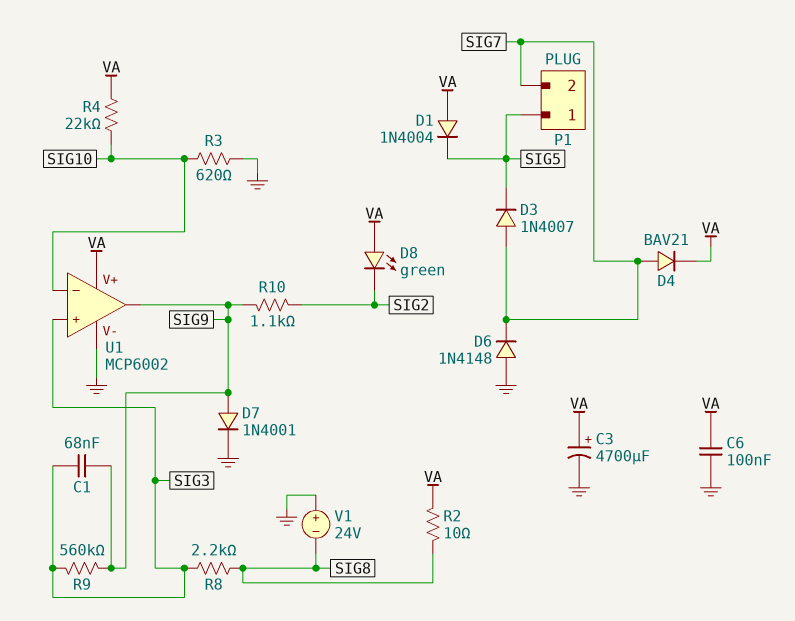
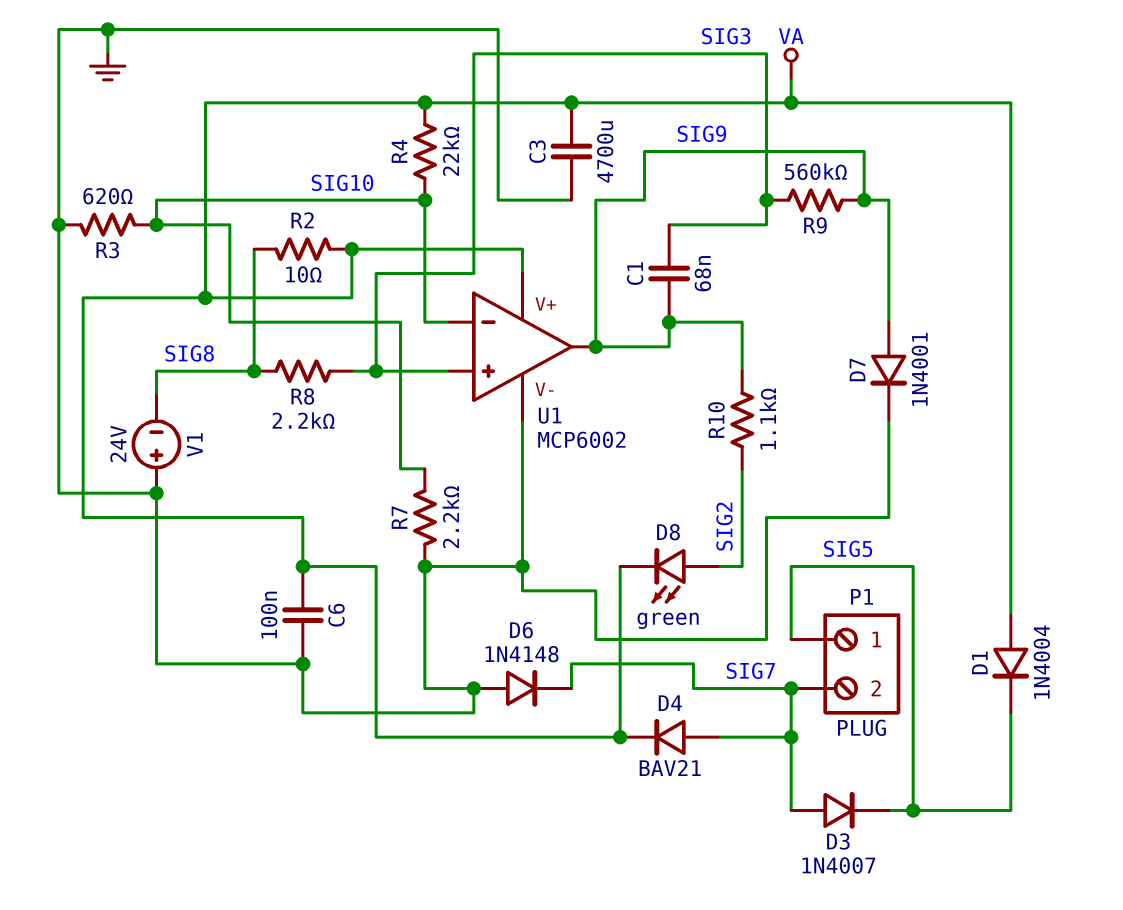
C3: 4700uF (plus VA, minus GND) -> 4700uF (GND, VA)
D8: LED green (A VA, K SIG2) -> LED green (A SIG2, K VA)
R7: none -> 2.2k (GND, SIG10)

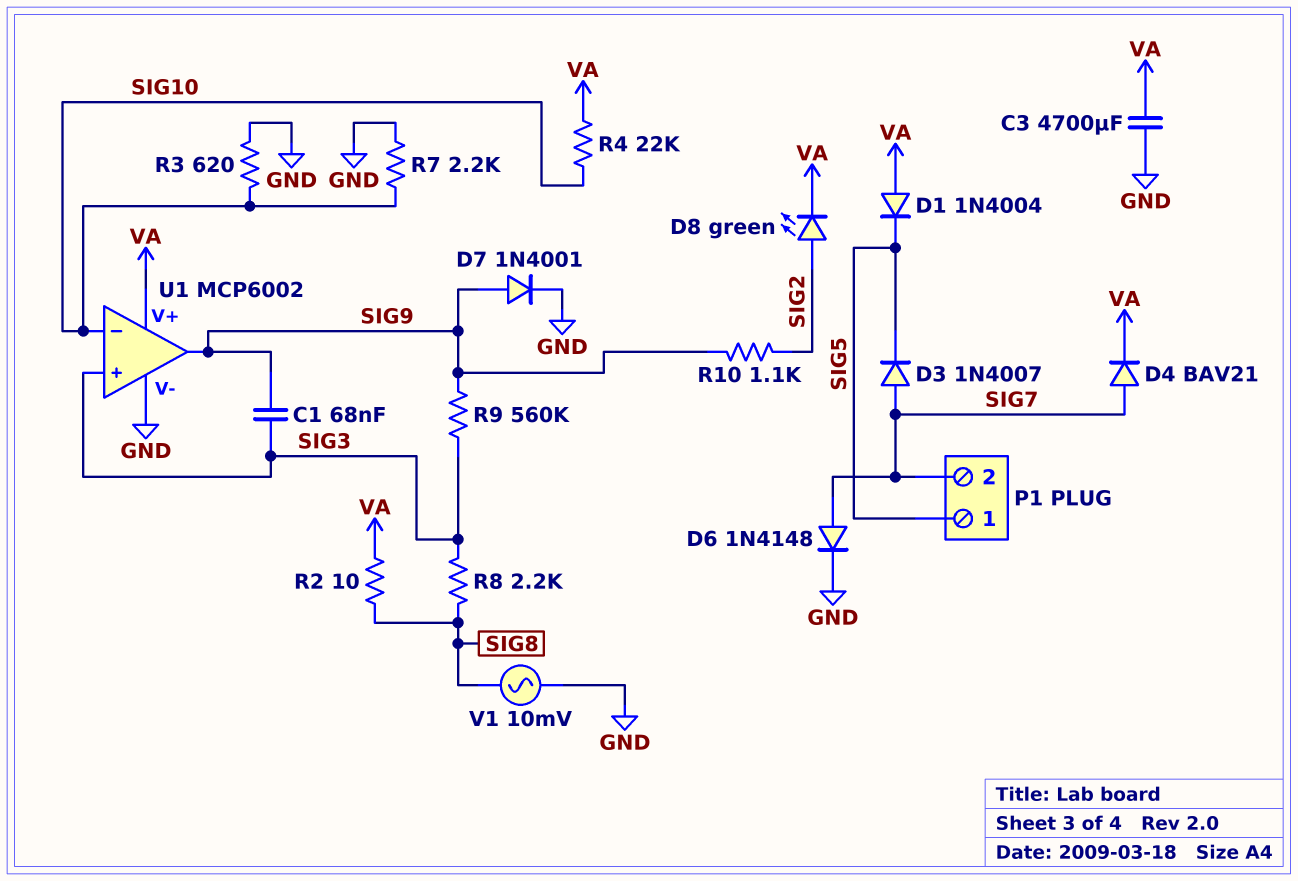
C6: 100nF (GND, VA) -> none
D6: diode 1N4148 (A GND, K SIG7) -> diode 1N4148 (A SIG7, K GND)
V1: 24V (plus GND, minus SIG8) -> AC 10mV (GND, SIG8)

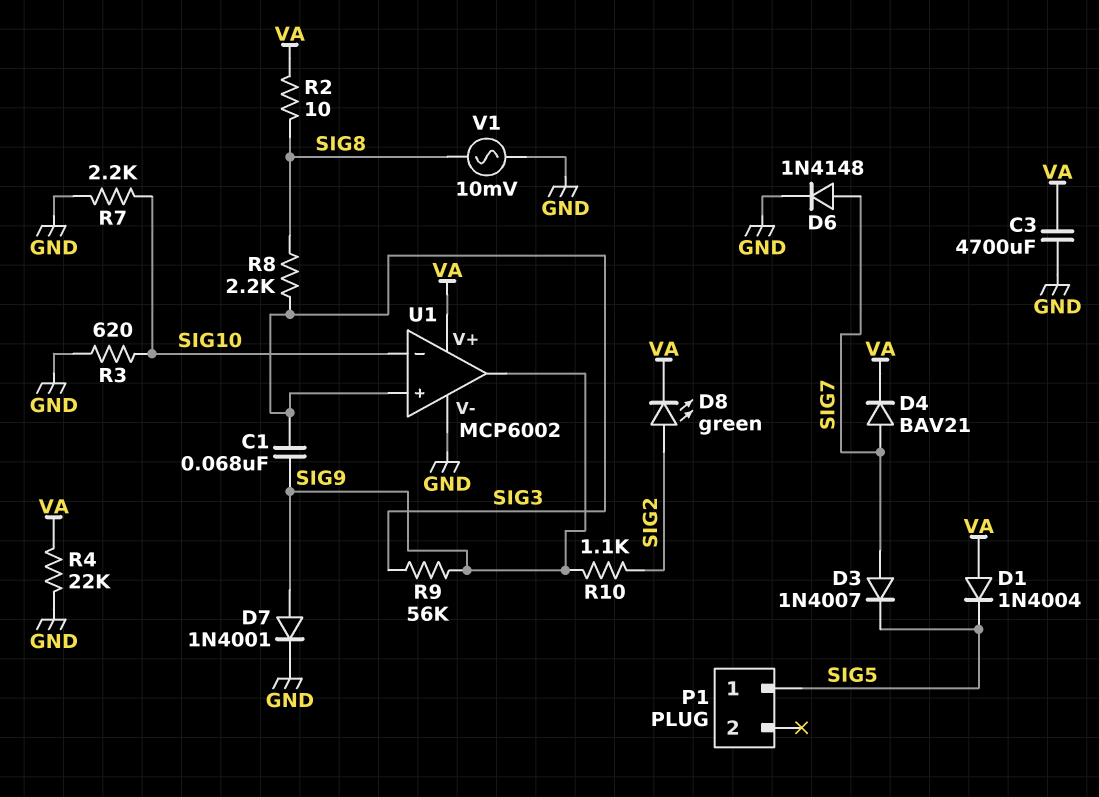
P1 pin 2: SIG7 -> none
R4: 22k (SIG10, VA) -> 22k (GND, VA)
R9: 560k (SIG3, SIG9) -> 56k (SIG3, SIG9)

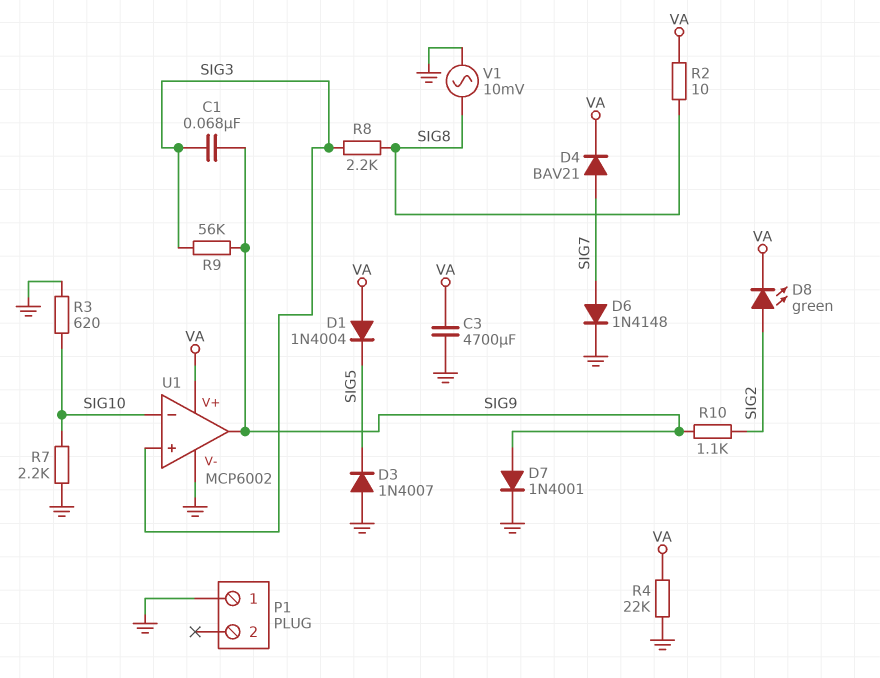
D3: diode 1N4007 (A SIG7, K SIG5) -> diode 1N4007 (A GND, K SIG5)
P1 pin 1: SIG5 -> GND

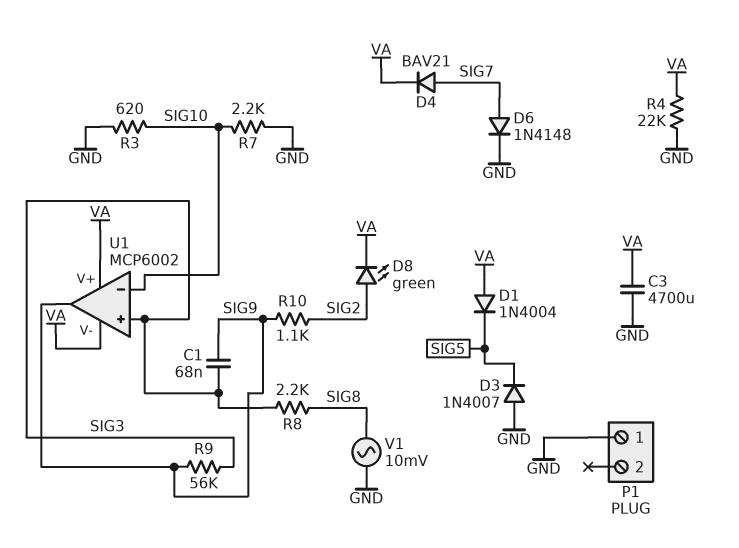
D7: diode 1N4001 (A SIG9, K GND) -> none
R2: 10 (SIG8, VA) -> none
U1 pin V-: GND -> VA

